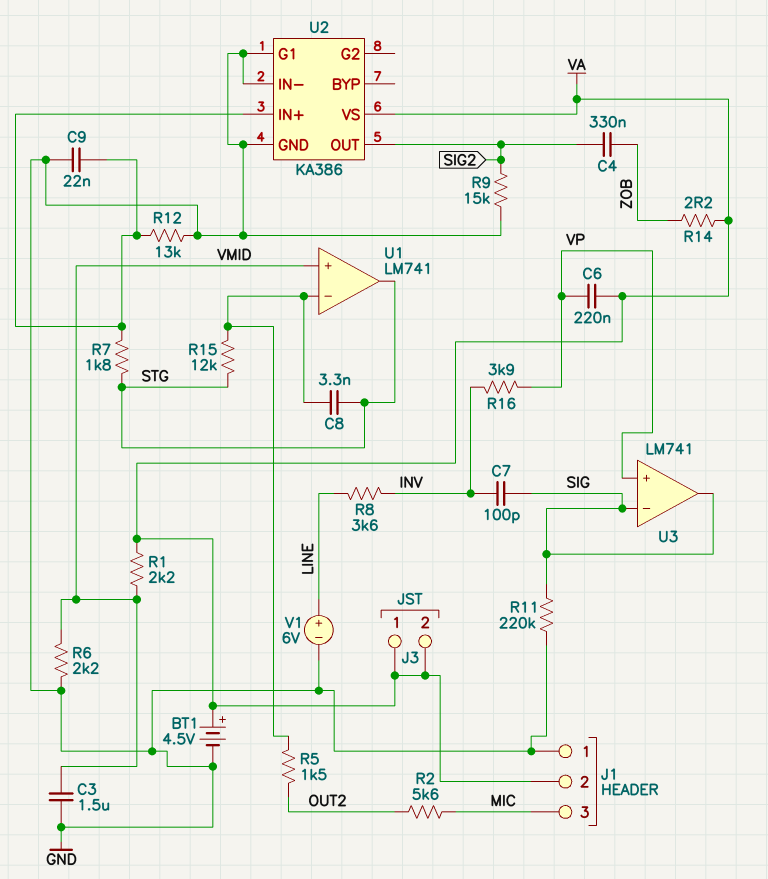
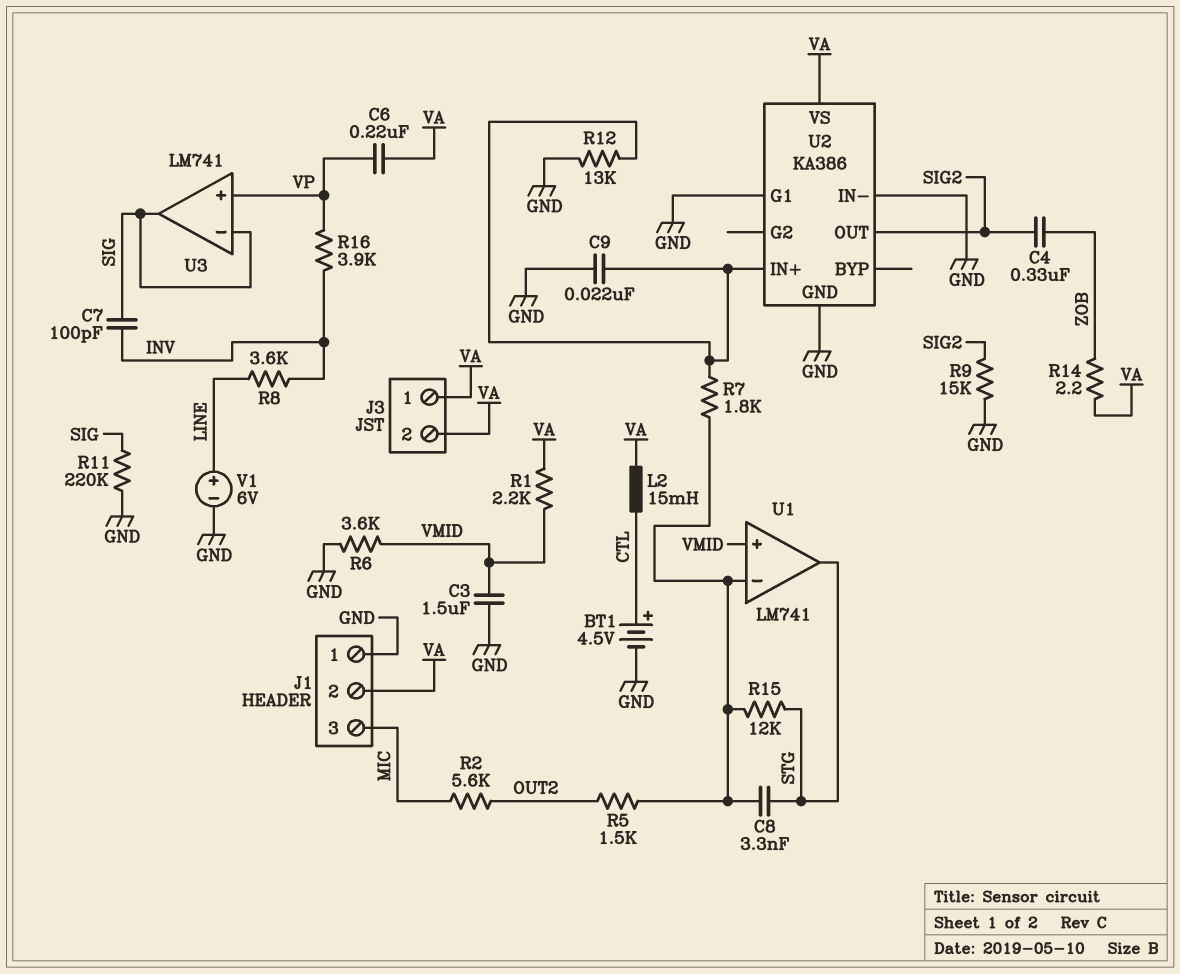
BT1: 4.5V (plus VA, minus GND) -> 4.5V (plus CTL, minus GND)
L2: none -> 15mH (CTL, VA)
R6: 2.2k (GND, VMID) -> 3.6k (GND, VMID)
R7: 1.8k (STG, U2/IN+) -> 1.8k (U1/in-, U2/IN+)

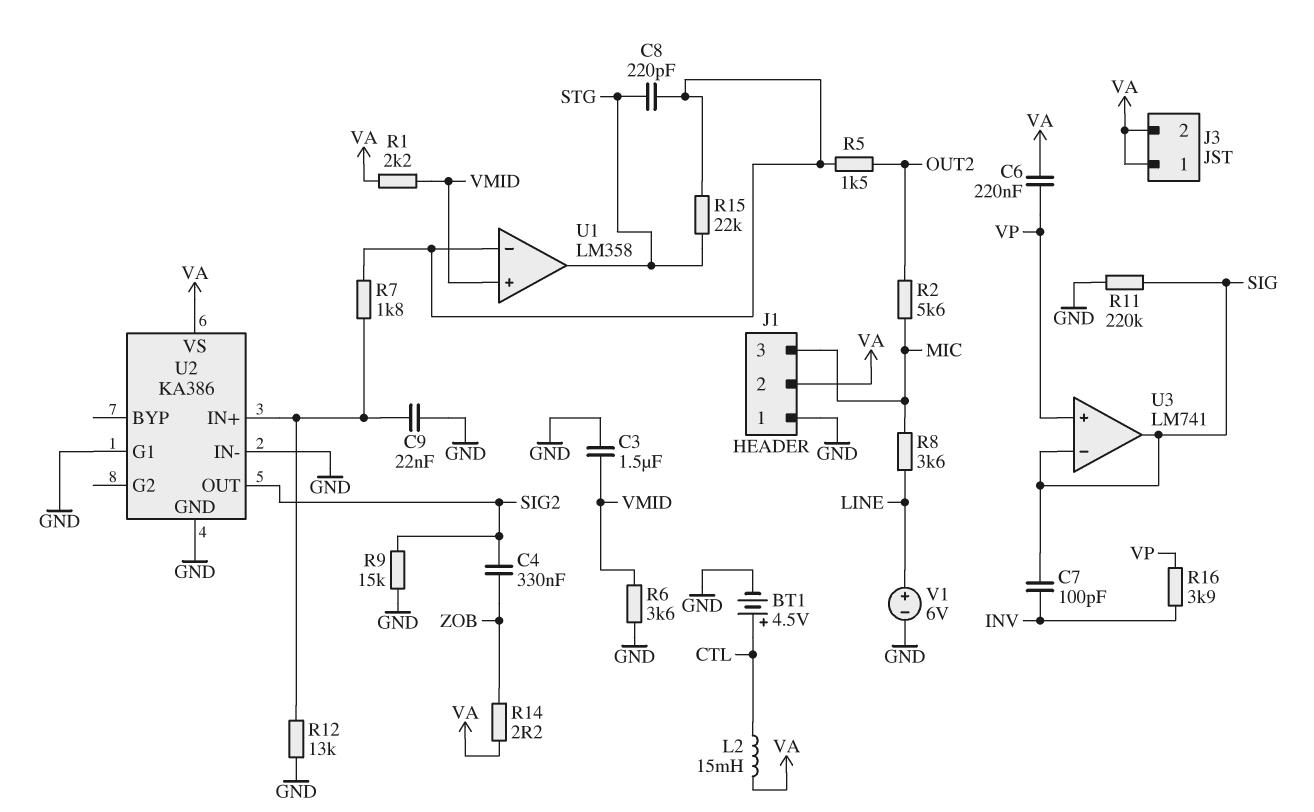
C8: 3.3nF (STG, U1/in-) -> 220pF (STG, U1/in-)
R8: 3.6k (INV, LINE) -> 3.6k (LINE, MIC)
R15: 12k (STG, U1/in-) -> 22k (STG, U1/in-)
U1: LM741 -> LM358

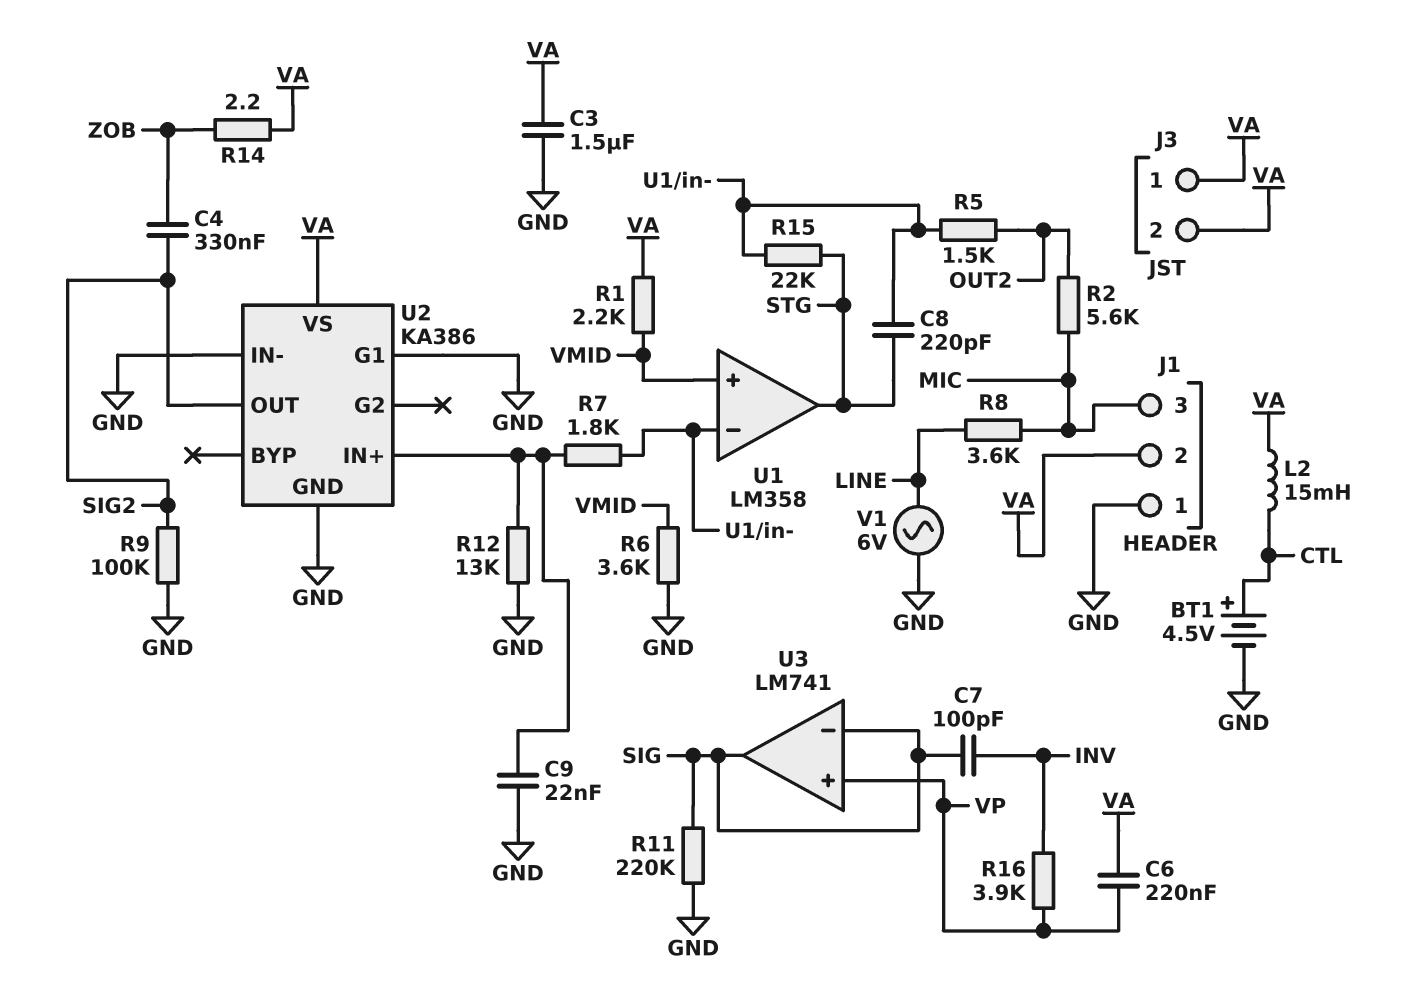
C3: 1.5uF (GND, VMID) -> 1.5uF (GND, VA)
R9: 15k (GND, SIG2) -> 100k (GND, SIG2)
V1: 6V (plus LINE, minus GND) -> AC 6V (GND, LINE)

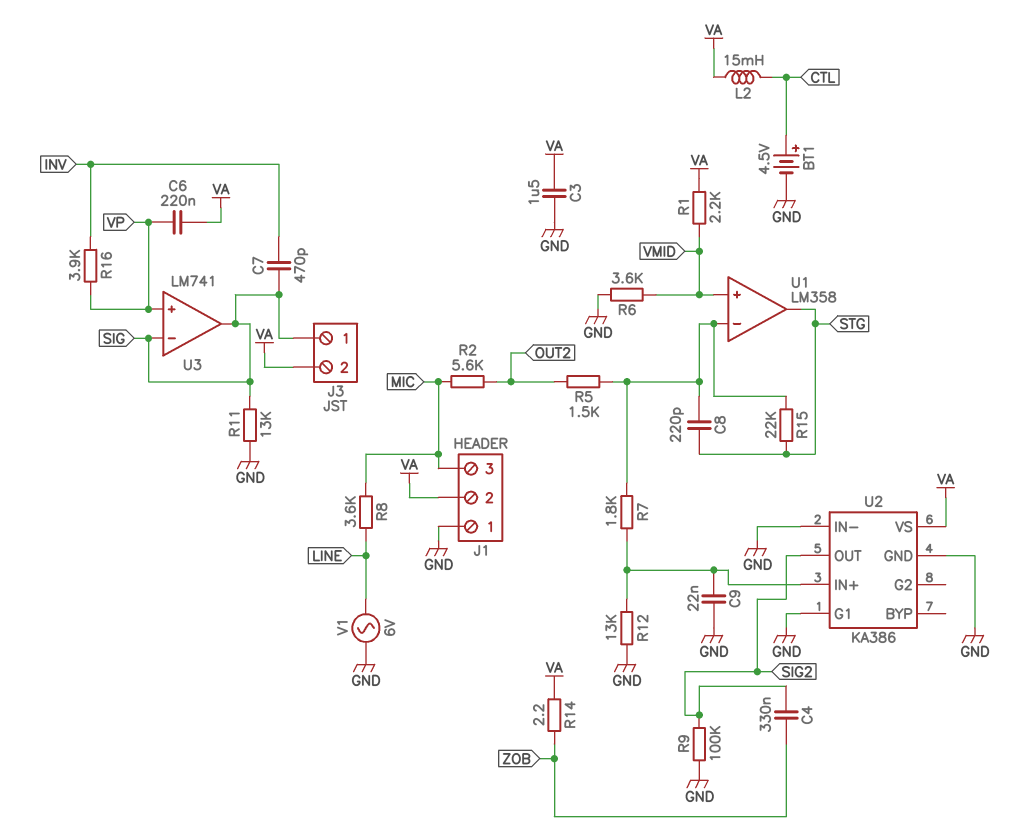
C7: 100pF (INV, SIG) -> 470pF (INV, SIG)
J3 pin 1: VA -> SIG
R11: 220k (GND, SIG) -> 13k (GND, SIG)

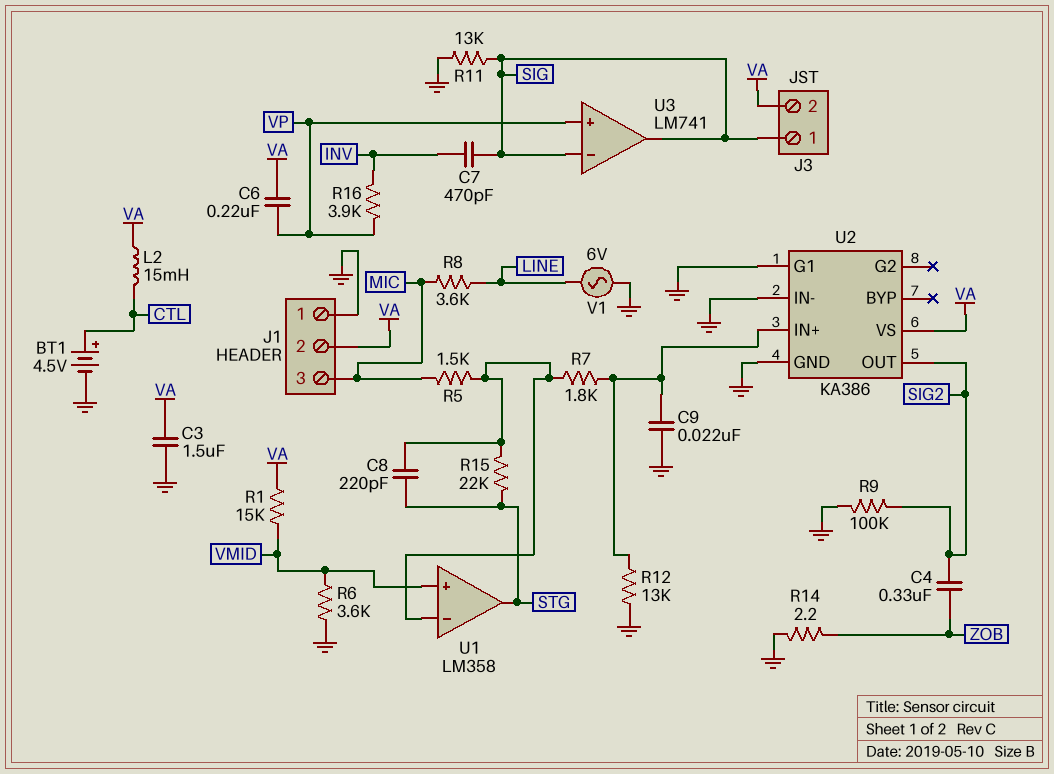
R1: 2.2k (VA, VMID) -> 15k (VA, VMID)
R2: 5.6k (MIC, OUT2) -> none
R5: 1.5k (OUT2, U1/in-) -> 1.5k (MIC, U1/in-)
R14: 2.2 (VA, ZOB) -> 2.2 (GND, ZOB)

